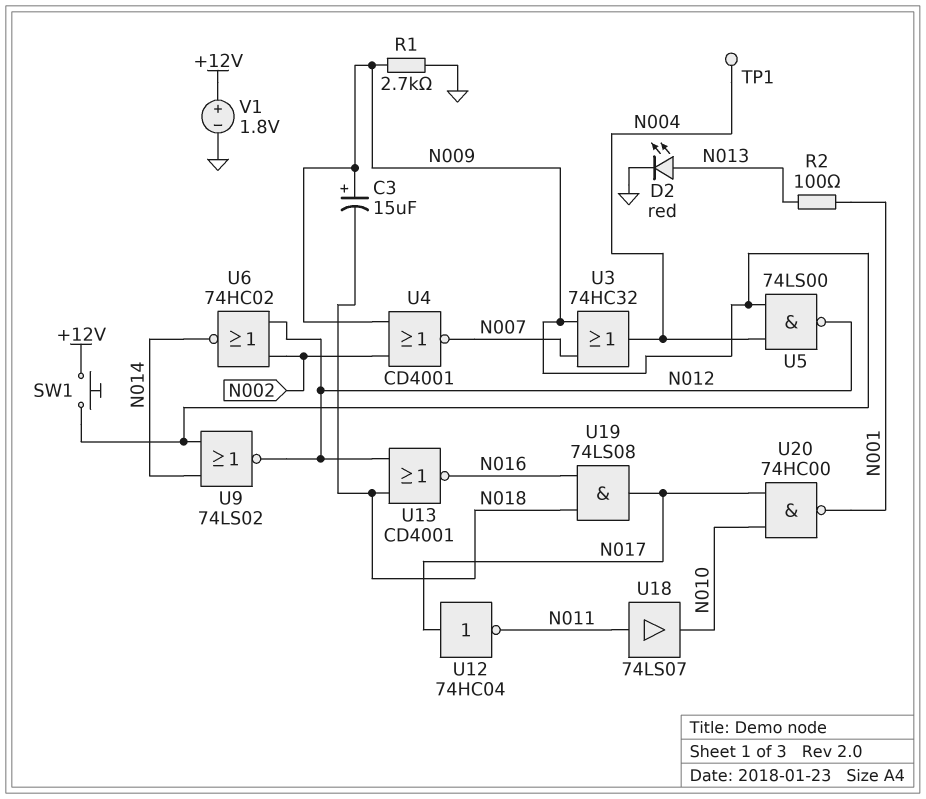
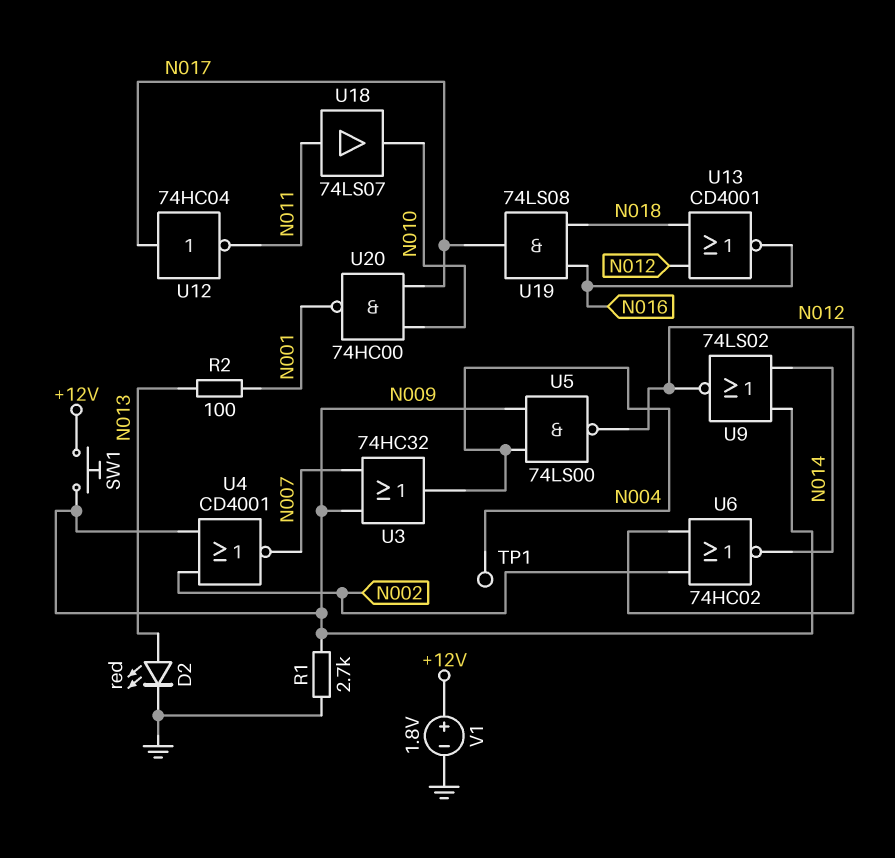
C3: 15uF (plus N009, minus N018) -> none

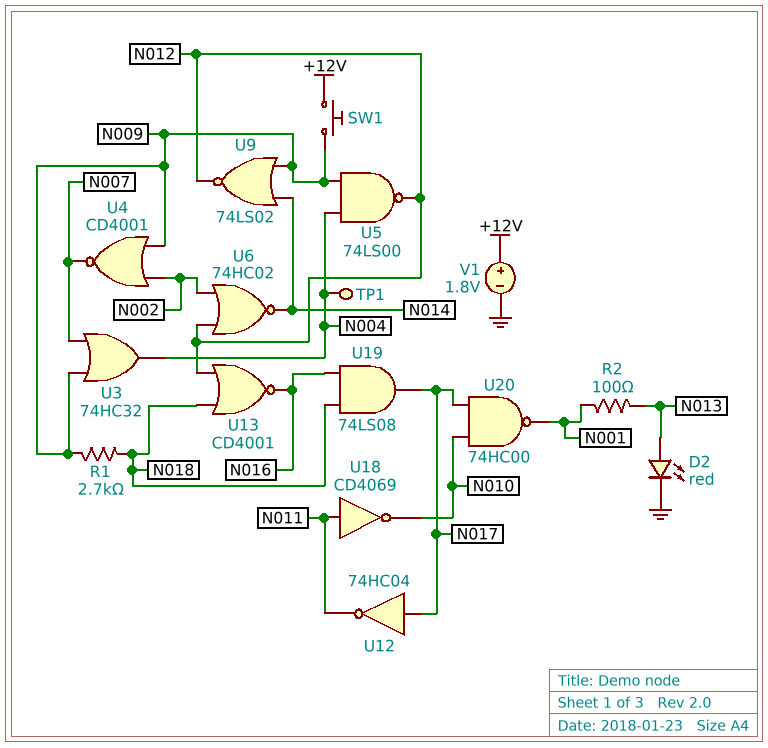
R1: 2.7k (GND, N009) -> 2.7k (N009, N018)
U18: buffer 74LS07 (in N011, out N010) -> NOT CD4069 (in N011, out N010)

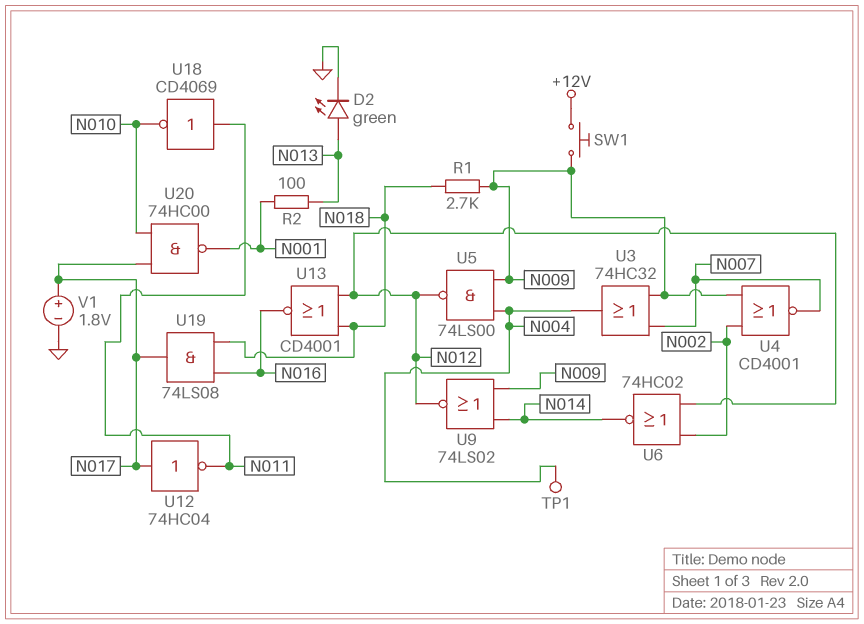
D2: LED red (A N013, K GND) -> LED green (A N013, K GND)
V1: 1.8V (plus +12V, minus GND) -> 1.8V (plus N017, minus GND)

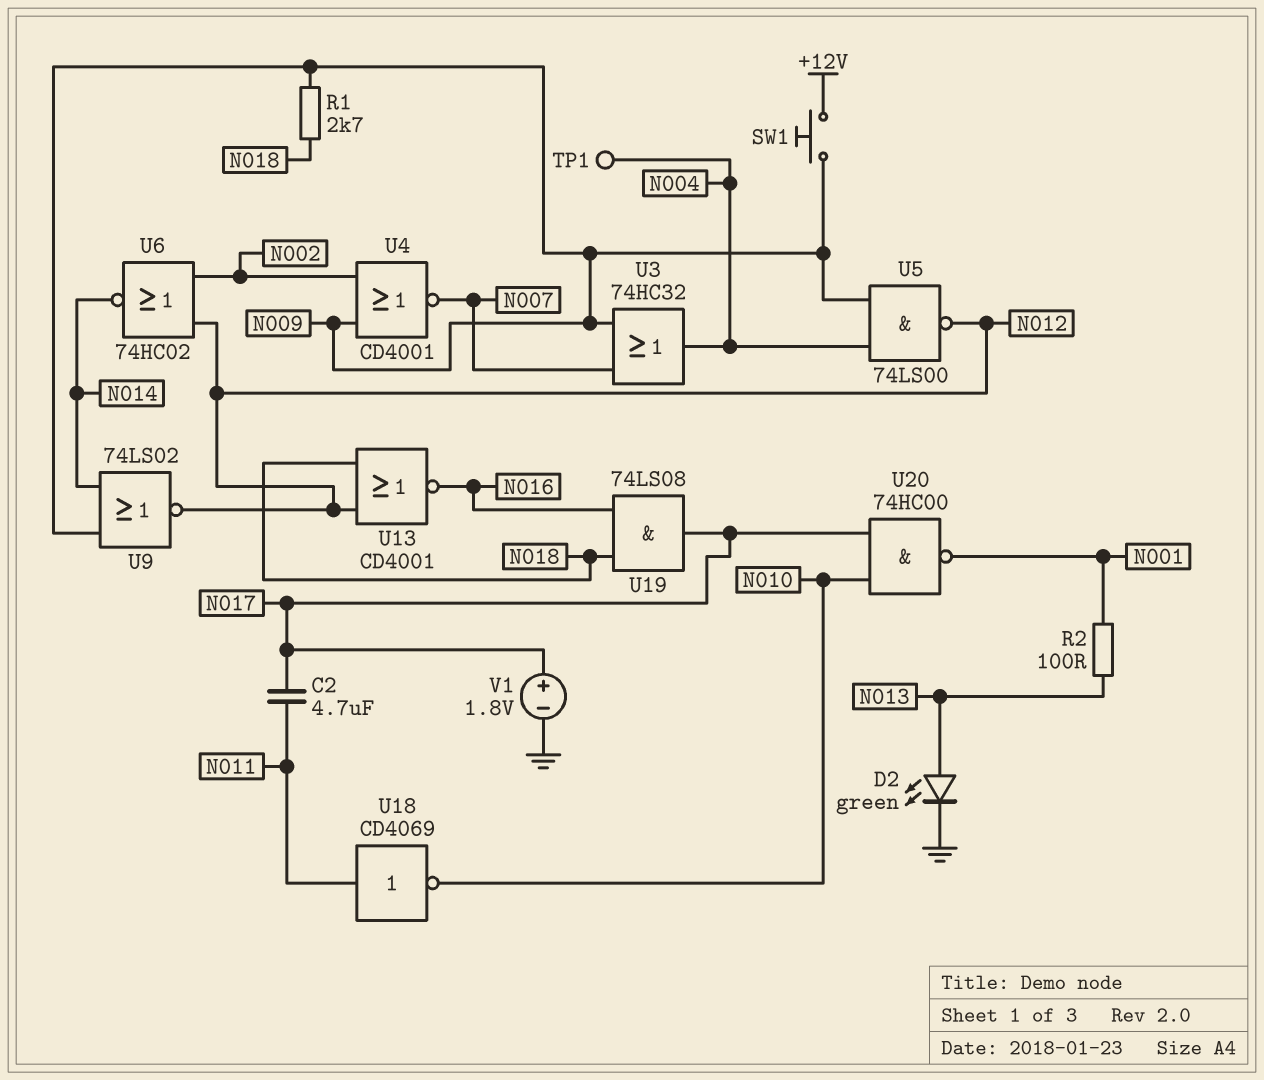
C2: none -> 4.7uF (N011, N017)
U12: NOT 74HC04 (in N017, out N011) -> none

